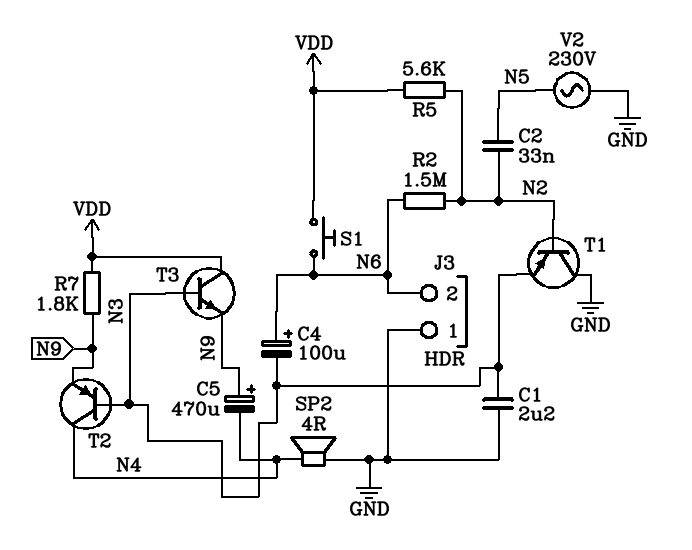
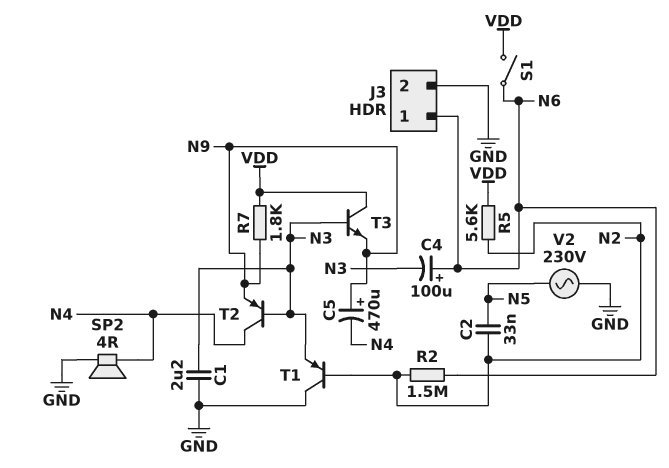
J3 pin 1: GND -> N6
J3 pin 2: N6 -> GND
S1: button (N6, VDD) -> switch (N6, VDD)

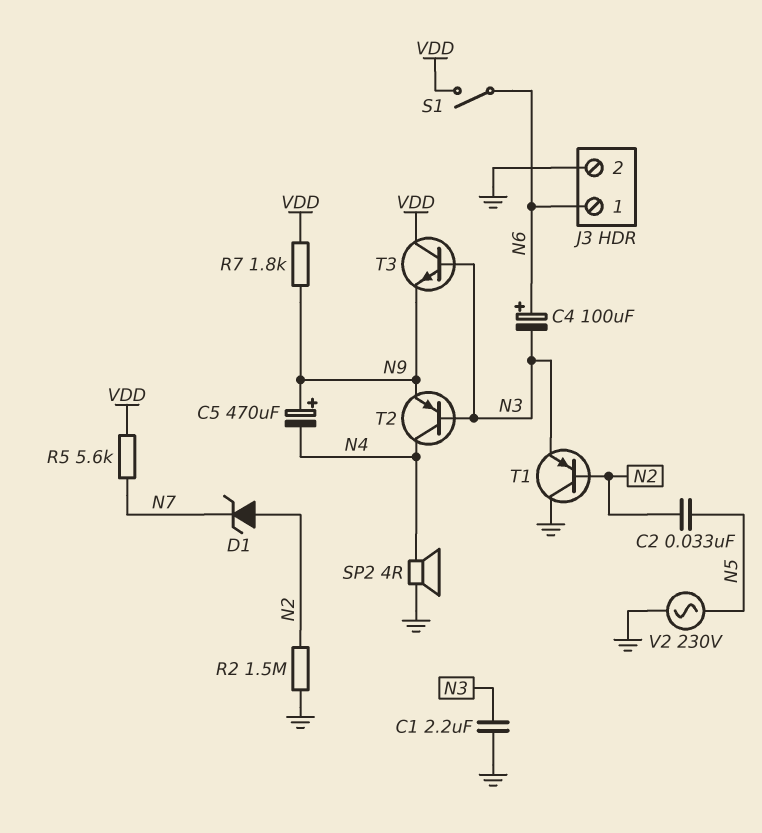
D1: none -> zener (A N2, K N7)
R2: 1.5M (N2, N6) -> 1.5M (GND, N2)
R5: 5.6k (N2, VDD) -> 5.6k (N7, VDD)

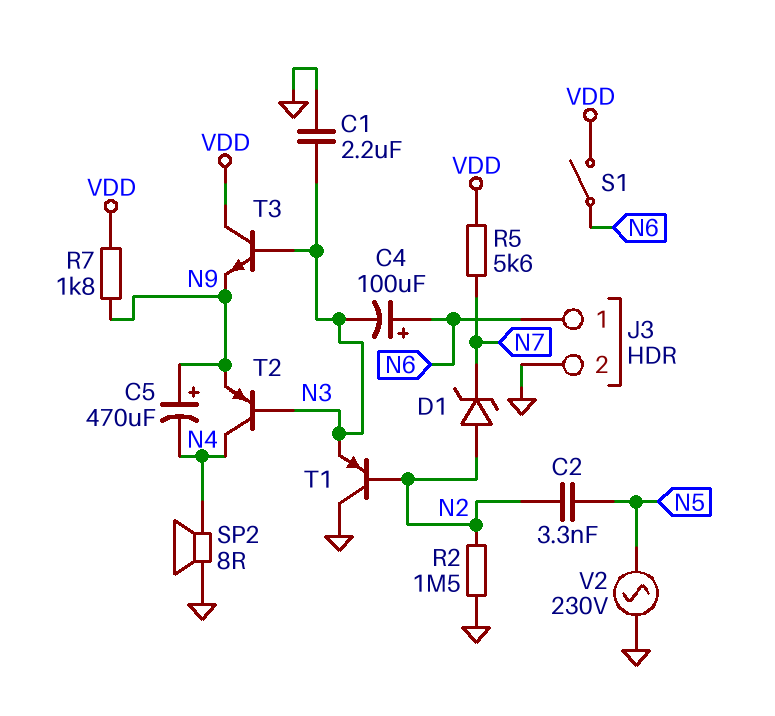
C2: 33nF (N2, N5) -> 3.3nF (N2, N5)
SP2: speaker 4R (GND, N4) -> speaker 8R (GND, N4)

